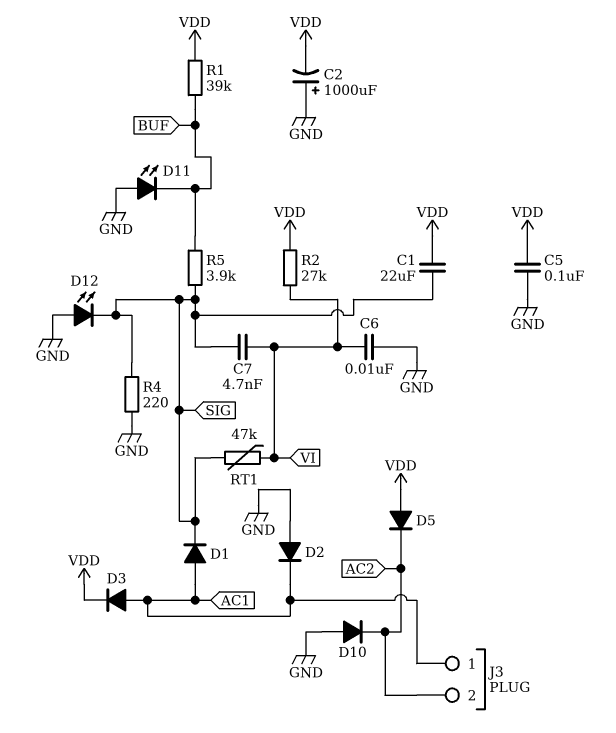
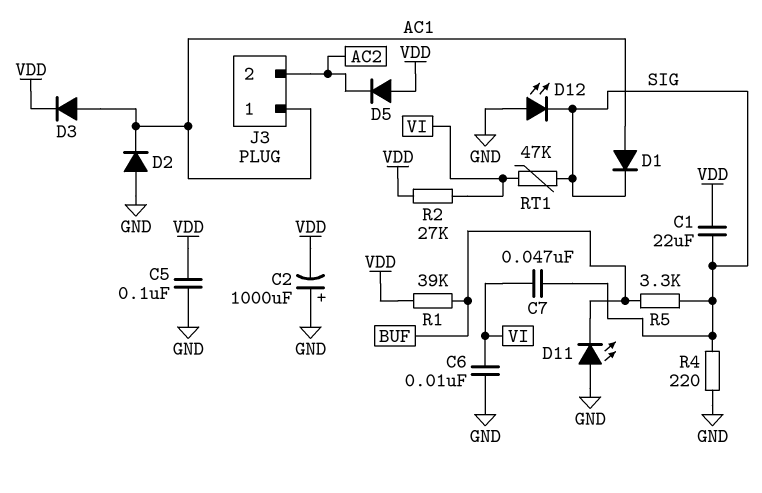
C7: 4.7nF (SIG, VI) -> 47nF (SIG, VI)
D10: diode (A GND, K AC2) -> none
R5: 3.9k (BUF, SIG) -> 3.3k (BUF, SIG)

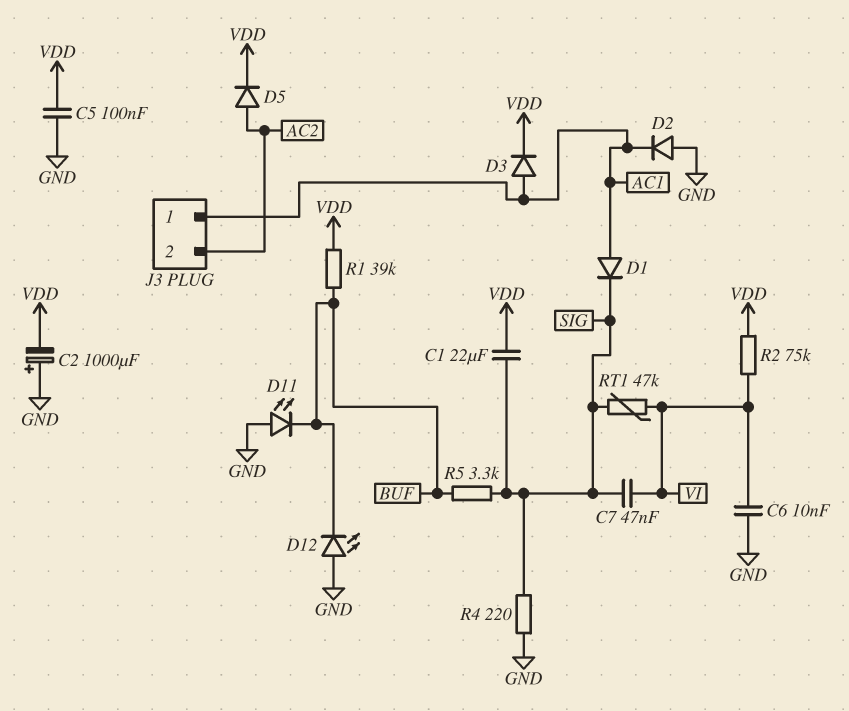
D5: diode (A VDD, K AC2) -> diode (A AC2, K VDD)
D12: LED (A GND, K SIG) -> LED (A GND, K BUF)
R2: 27k (VDD, VI) -> 75k (VDD, VI)

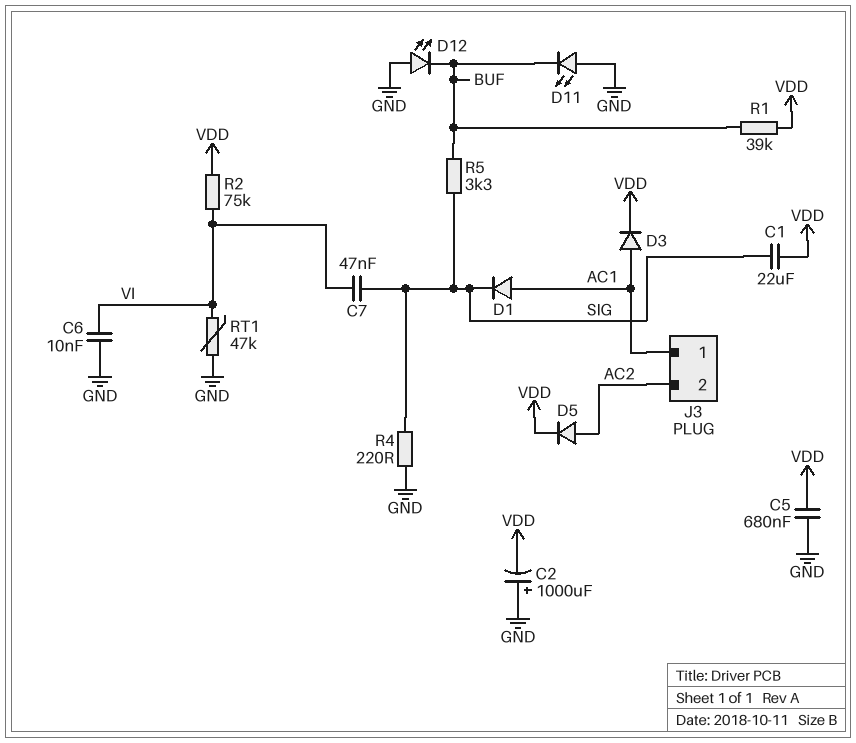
C5: 100nF (GND, VDD) -> 680nF (GND, VDD)
D2: diode (A GND, K AC1) -> none
RT1: 47k (SIG, VI) -> 47k (GND, VI)

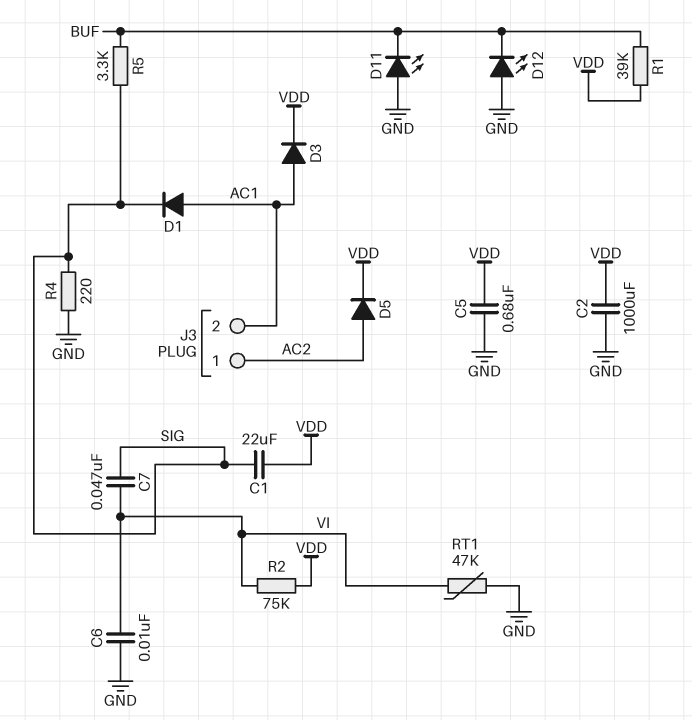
C2: 1000uF (plus GND, minus VDD) -> 1000uF (GND, VDD)
J3 pin 1: AC1 -> AC2
J3 pin 2: AC2 -> AC1

